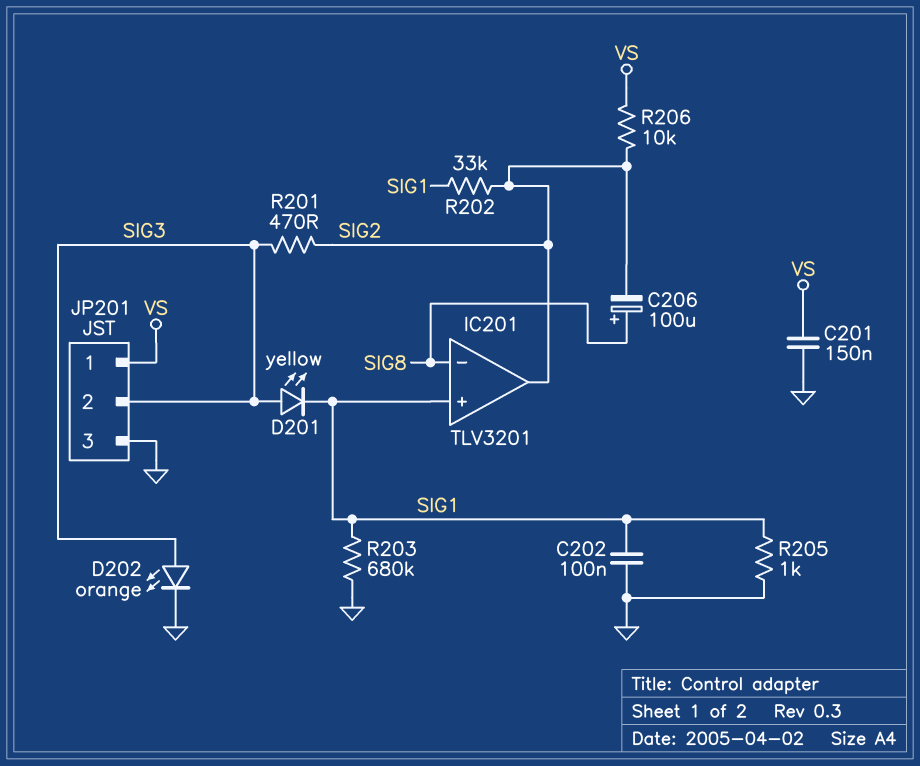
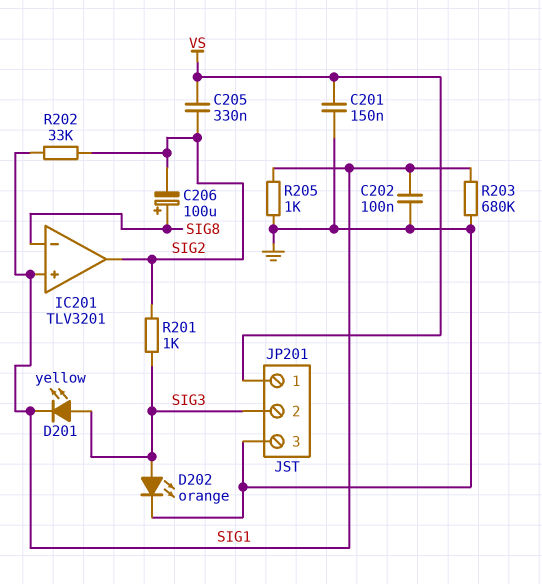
C205: none -> 330nF (SIG2, VS)
R201: 470 (SIG2, SIG3) -> 1k (SIG2, SIG3)
R206: 10k (SIG2, VS) -> none

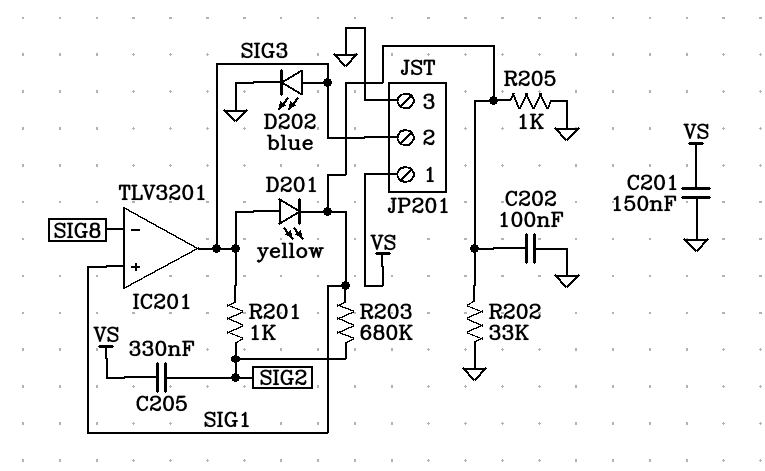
C206: 100uF (plus SIG8, minus SIG2) -> none
D202: LED orange (A SIG3, K GND) -> LED blue (A SIG3, K GND)
IC201 pin out: SIG2 -> SIG3
R202: 33k (SIG1, SIG2) -> 33k (GND, SIG1)
R203: 680k (GND, SIG1) -> 680k (SIG1, SIG2)

